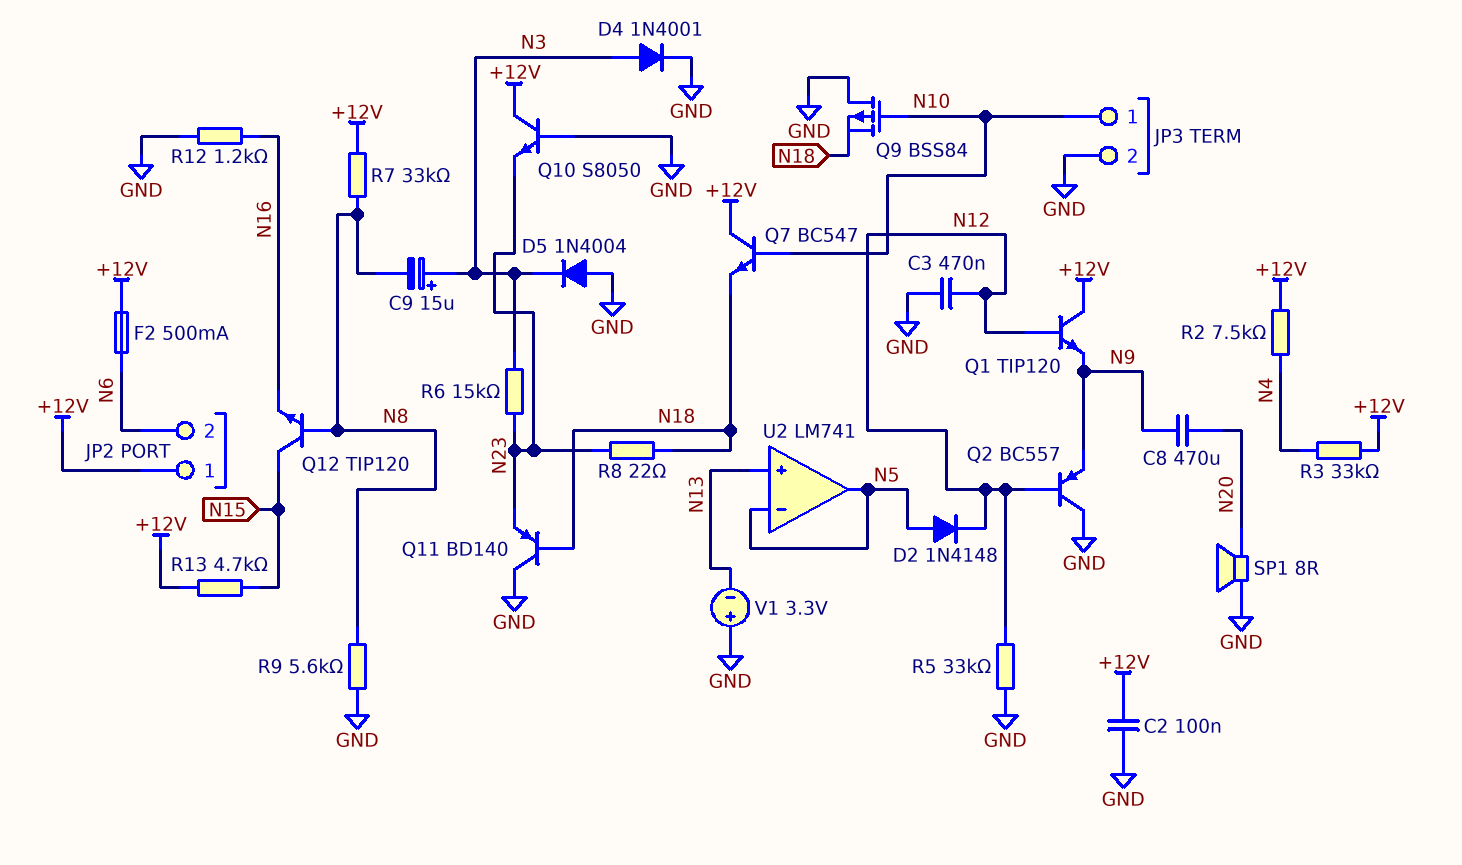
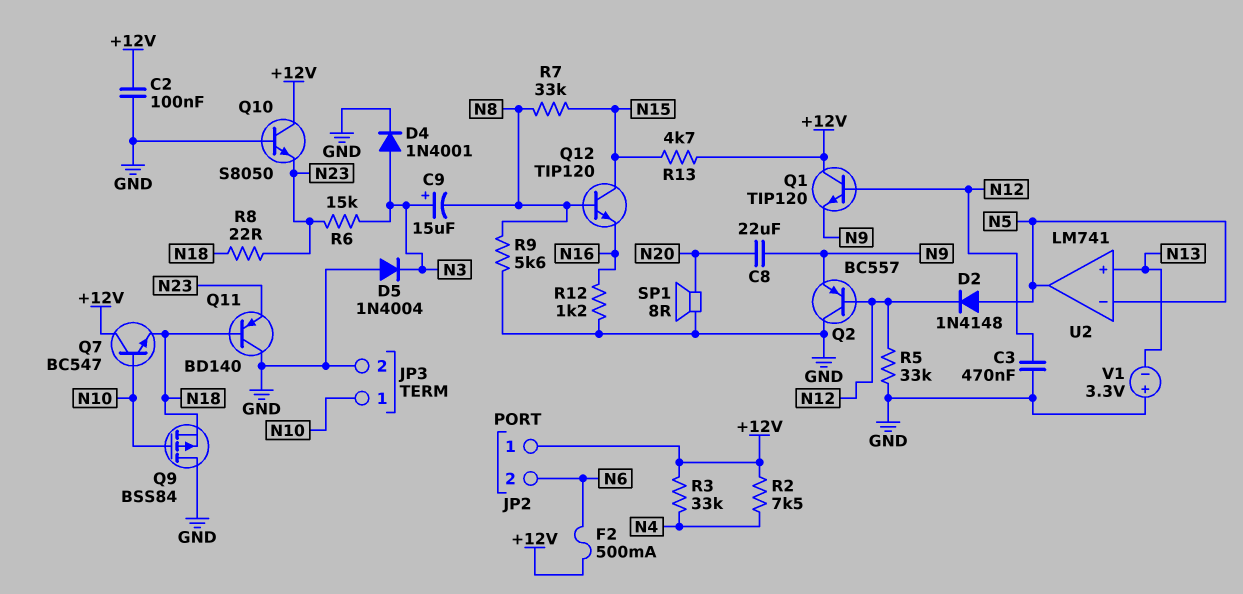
C8: 470uF (N9, N20) -> 22uF (N9, N20)
R7: 33k (+12V, N8) -> 33k (N8, N15)

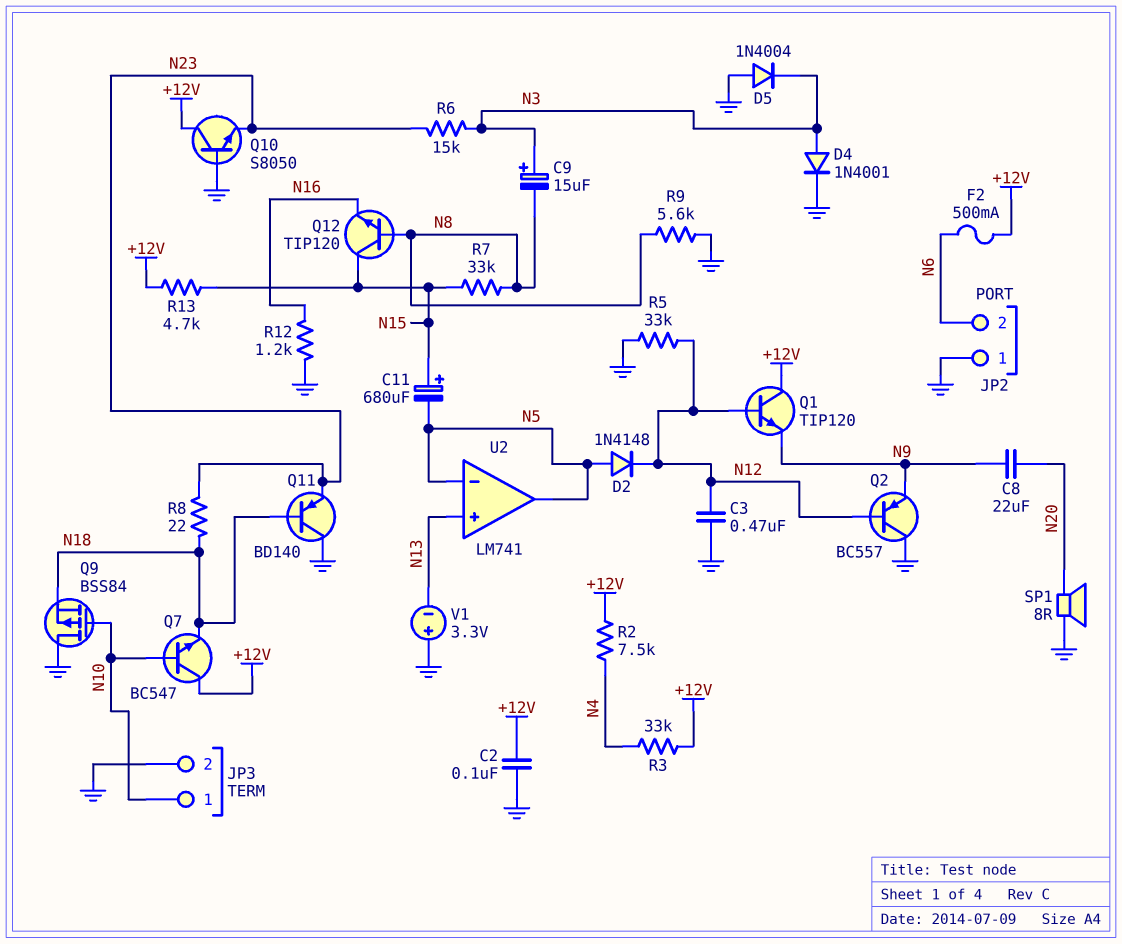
C11: none -> 680uF (plus N15, minus N5)
JP2 pin 1: +12V -> GND

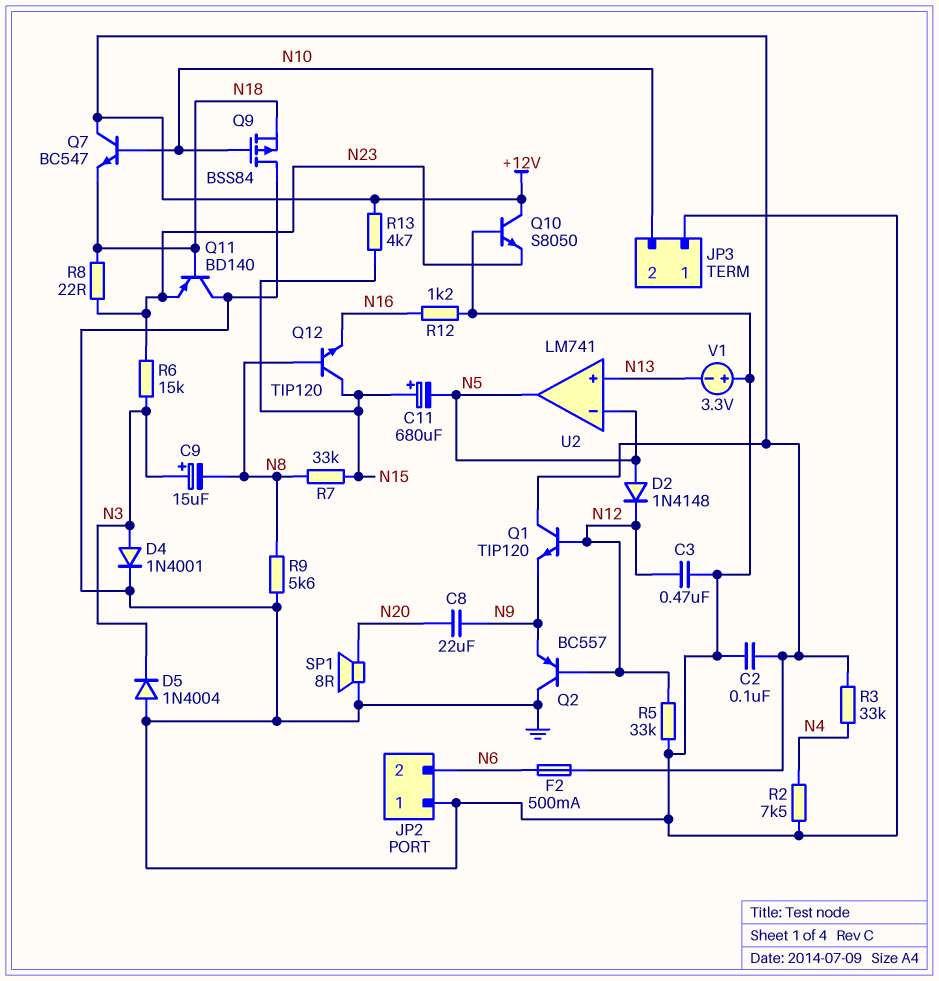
JP3 pin 1: N10 -> GND
JP3 pin 2: GND -> N10
R2: 7.5k (+12V, N4) -> 7.5k (GND, N4)

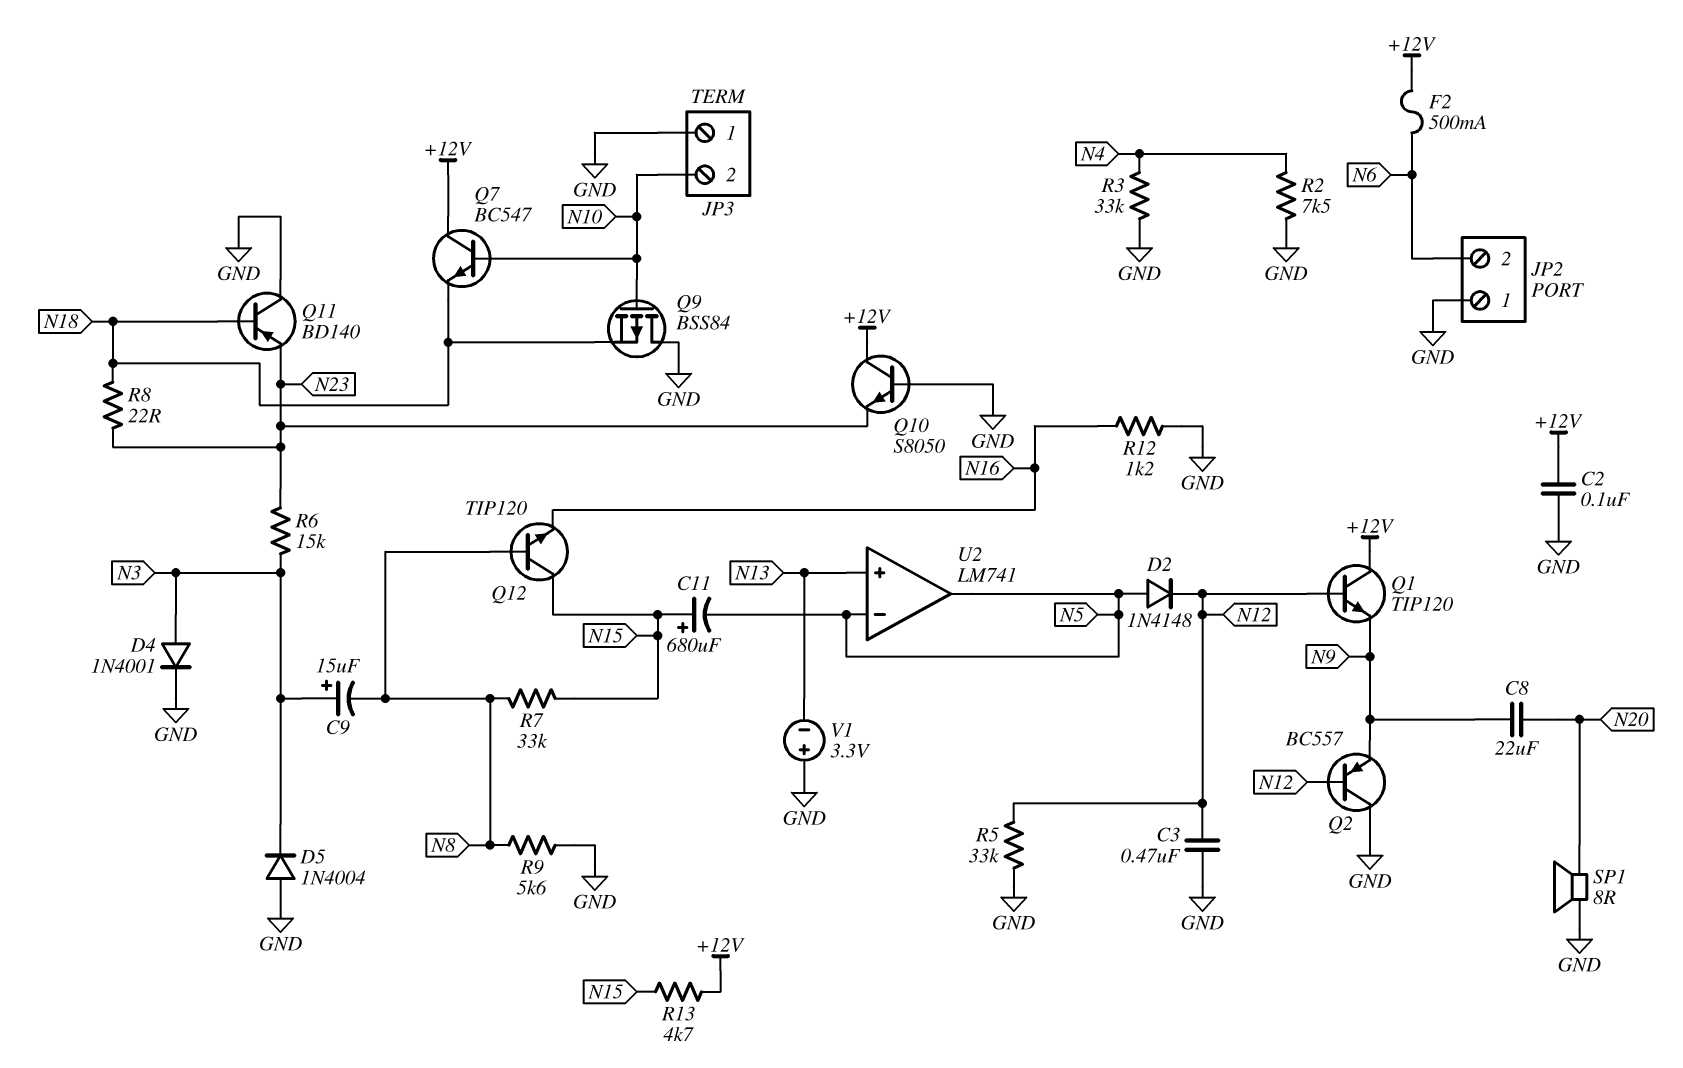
R3: 33k (+12V, N4) -> 33k (GND, N4)

